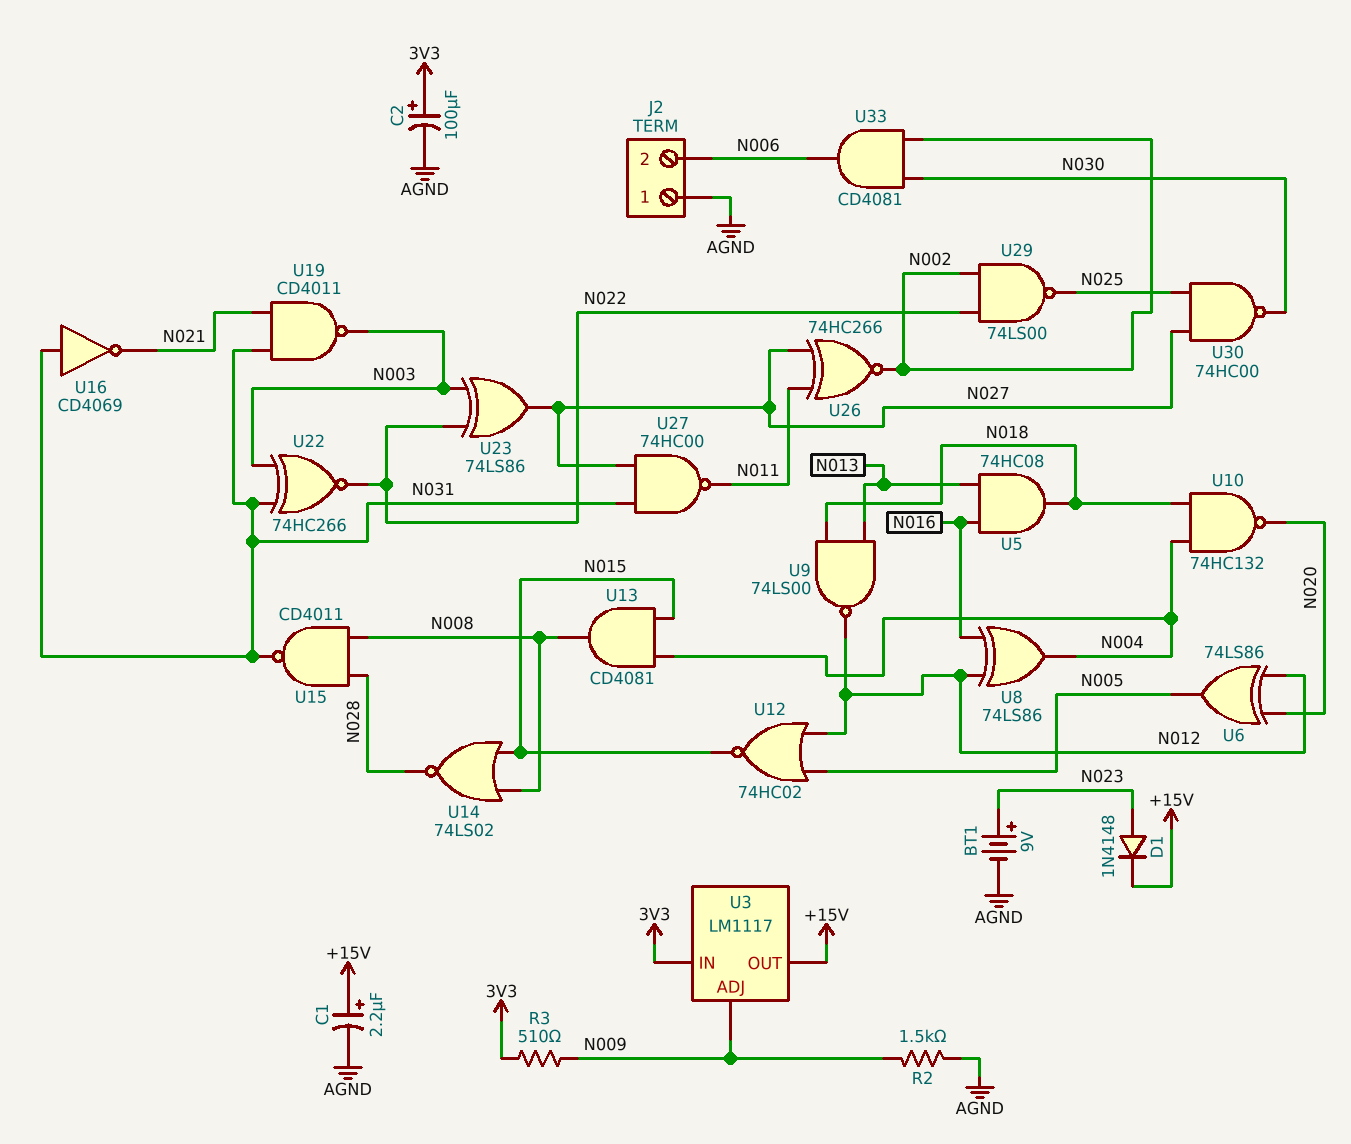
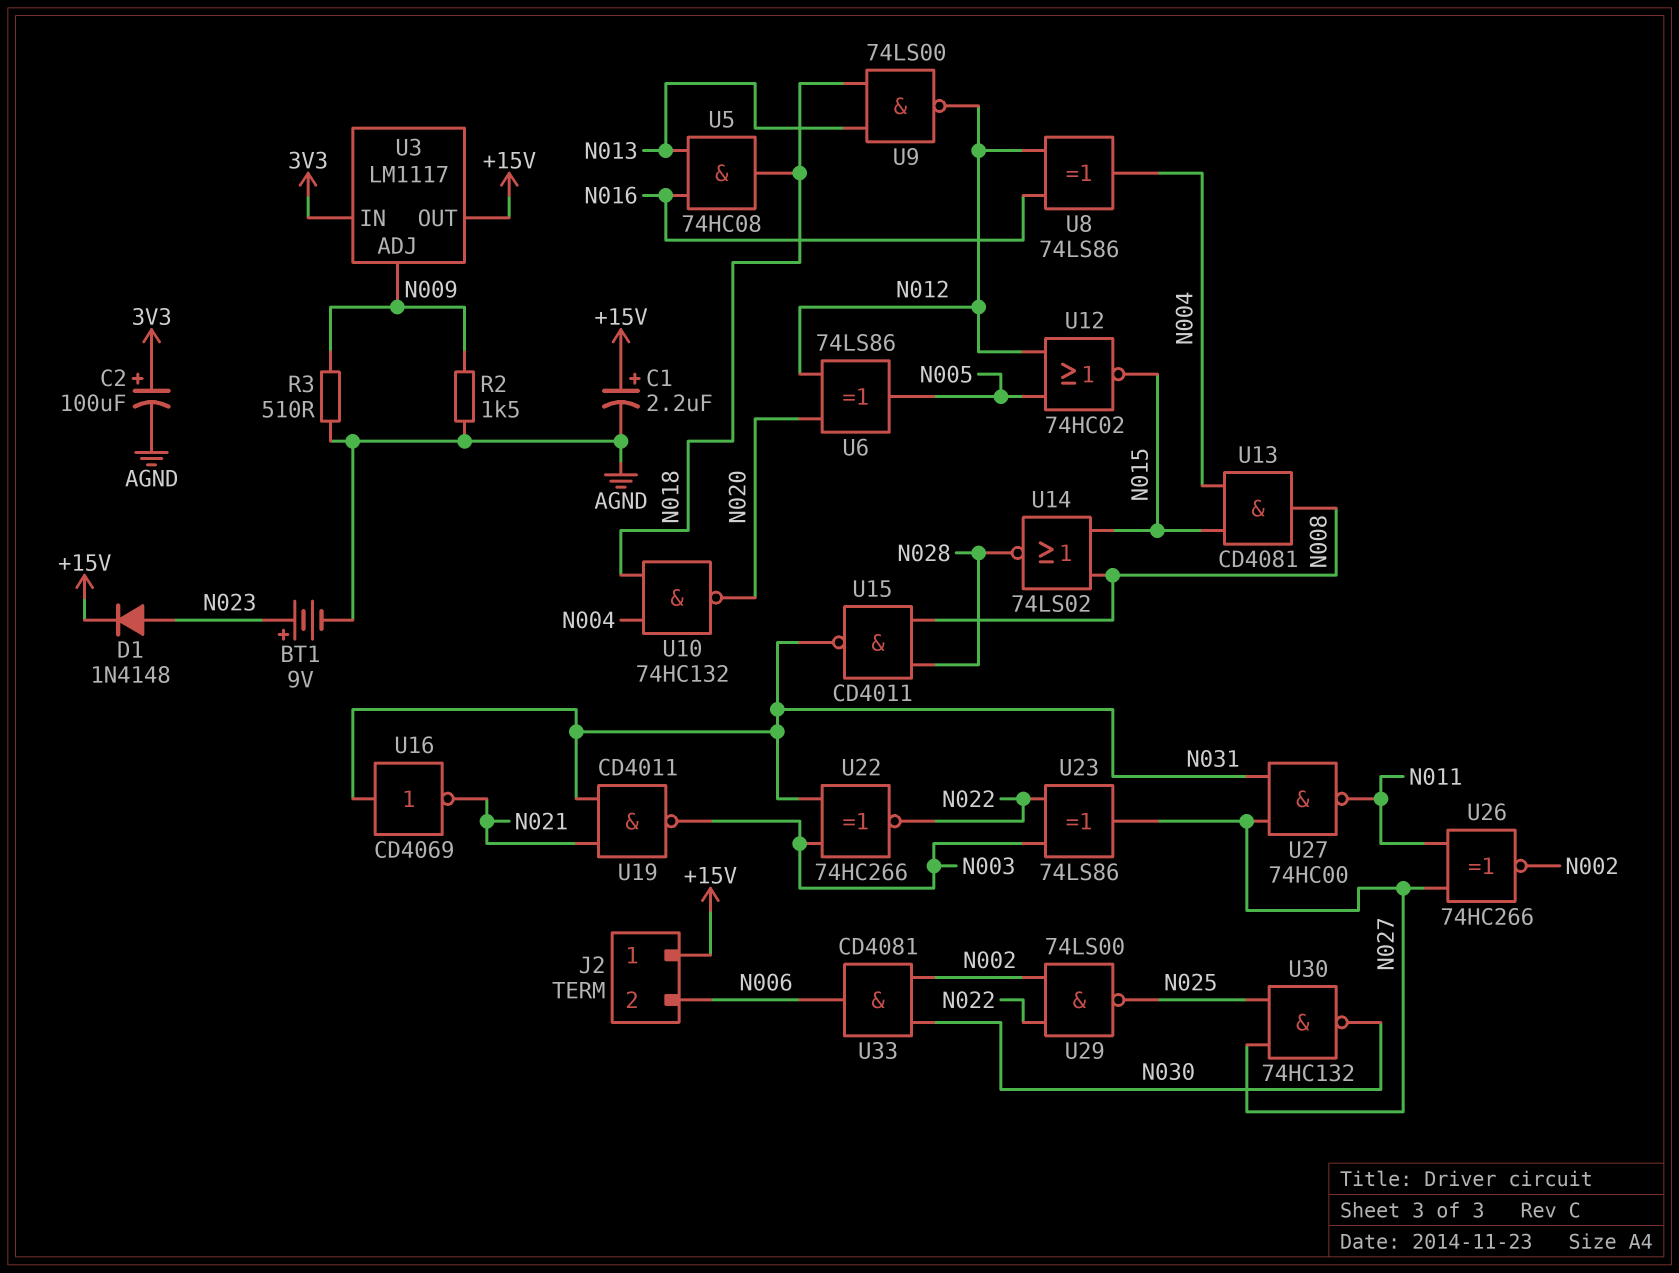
J2 pin 1: AGND -> +15V
R3: 510 (3V3, N009) -> 510 (AGND, N009)
U30: NAND 74HC00 (in N025, in N027, out N030) -> NAND 74HC132 (in N025, in N027, out N030)

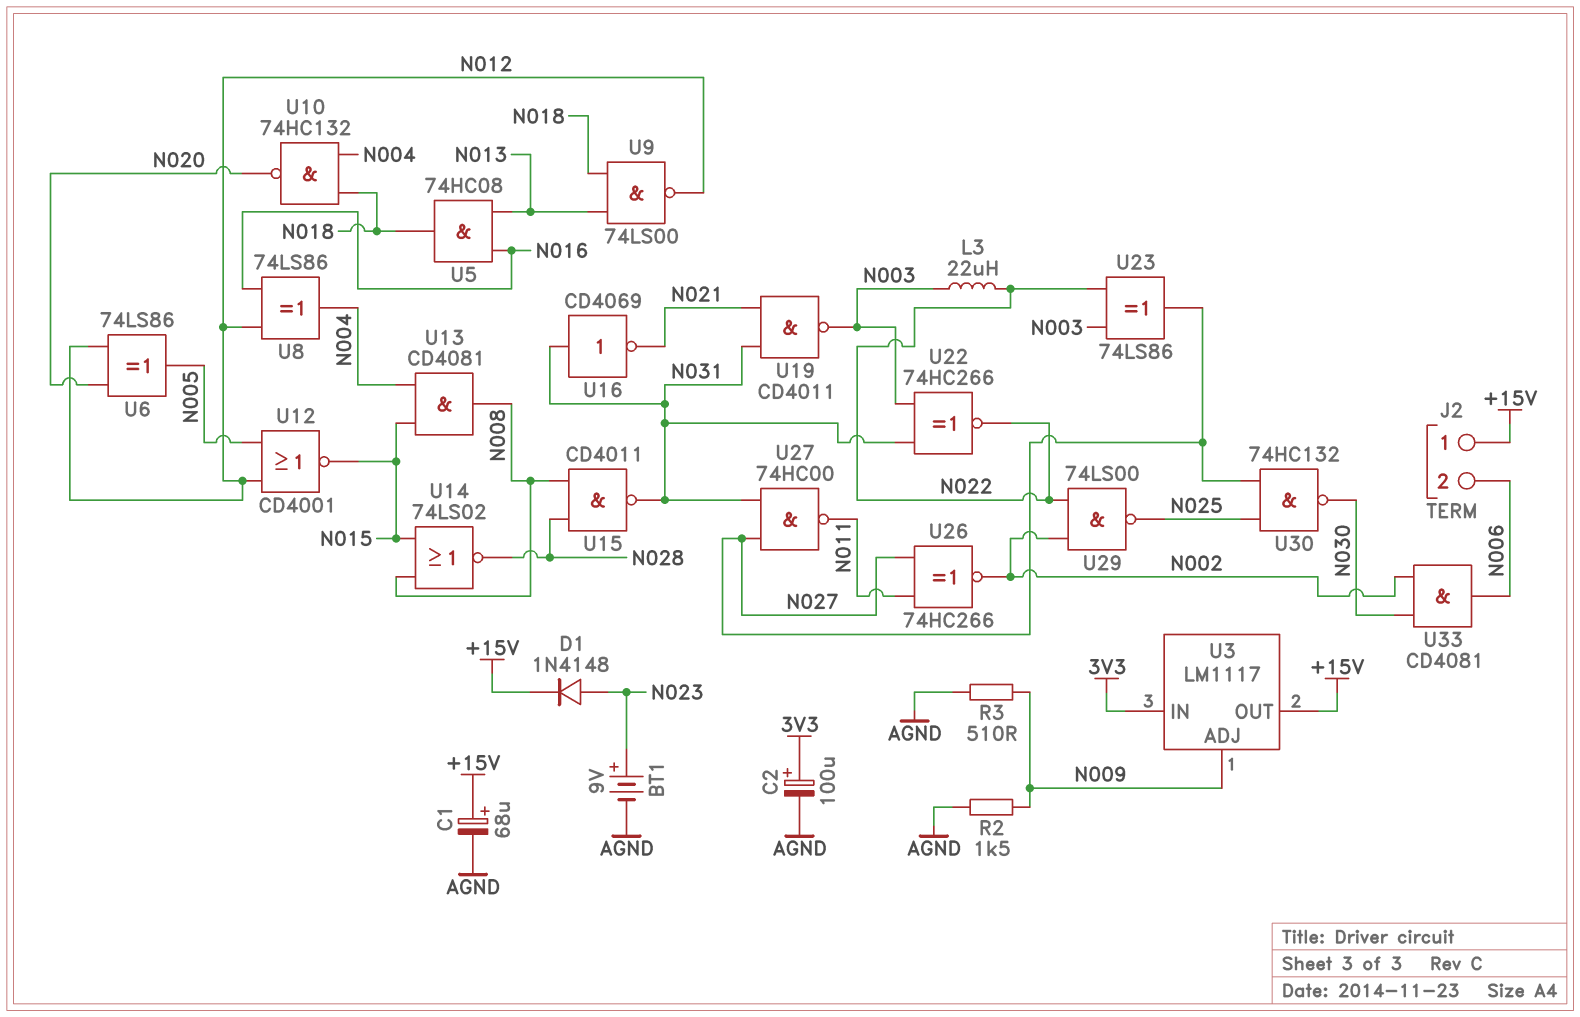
C1: 2.2uF (plus +15V, minus AGND) -> 68uF (plus +15V, minus AGND)
L3: none -> 22uH (N003, N022)
U12: NOR 74HC02 (in N005, in N012, out N015) -> NOR CD4001 (in N005, in N012, out N015)

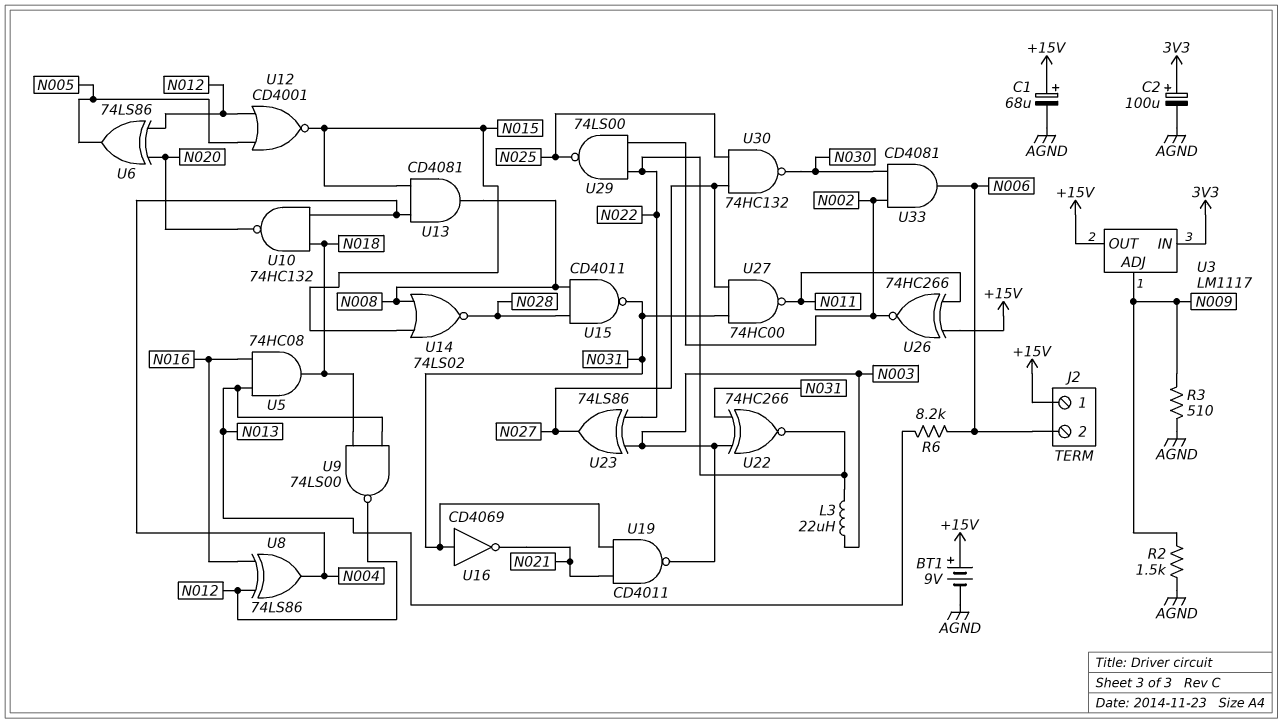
BT1: 9V (plus N023, minus AGND) -> 9V (plus +15V, minus AGND)
D1: diode 1N4148 (A N023, K +15V) -> none
R6: none -> 8.2k (N006, N013)
U26: XNOR 74HC266 (in N011, in N027, out N002) -> XNOR 74HC266 (in +15V, in N011, out N002)

